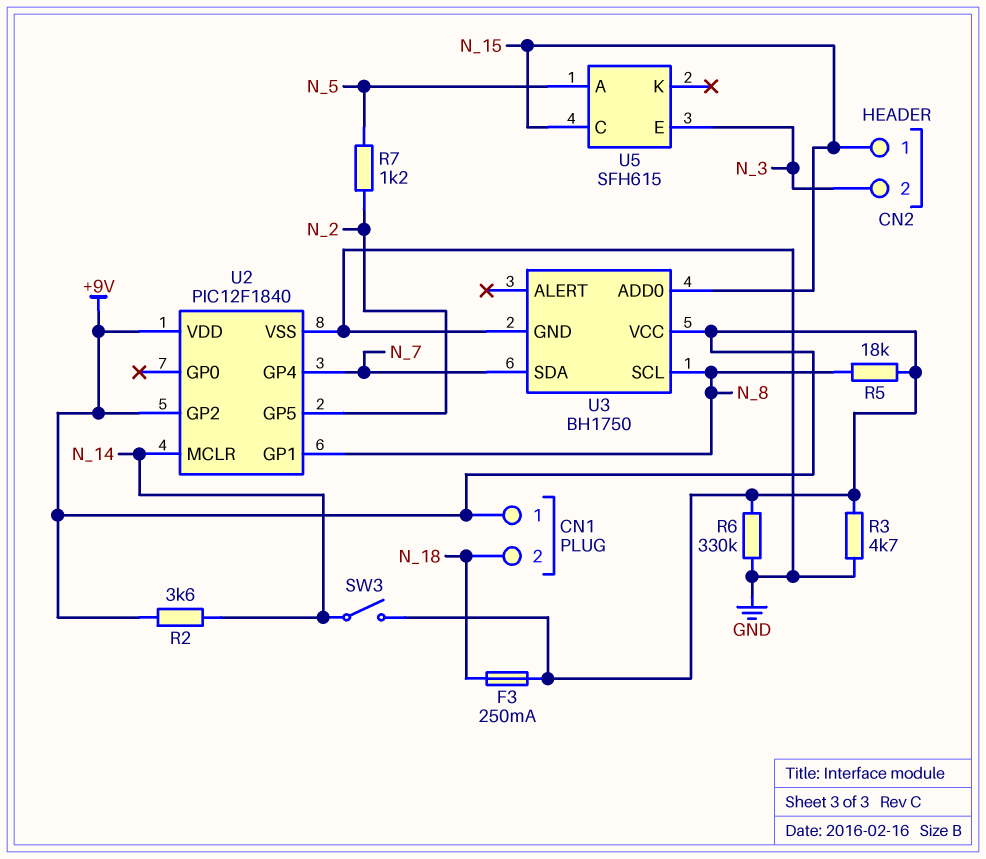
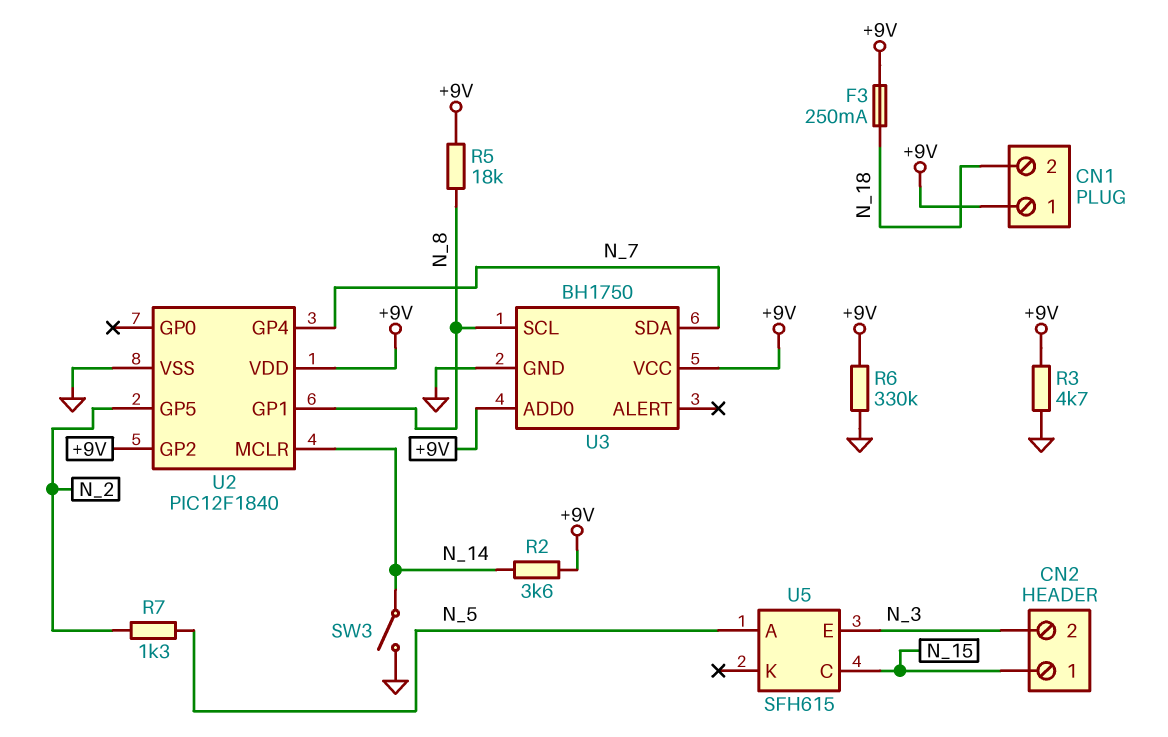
R7: 1.2k (N_2, N_5) -> 1.3k (N_2, N_5)
SW3: switch (+9V, N_14) -> switch (GND, N_14)
U3 pin ADD0: N_15 -> +9V

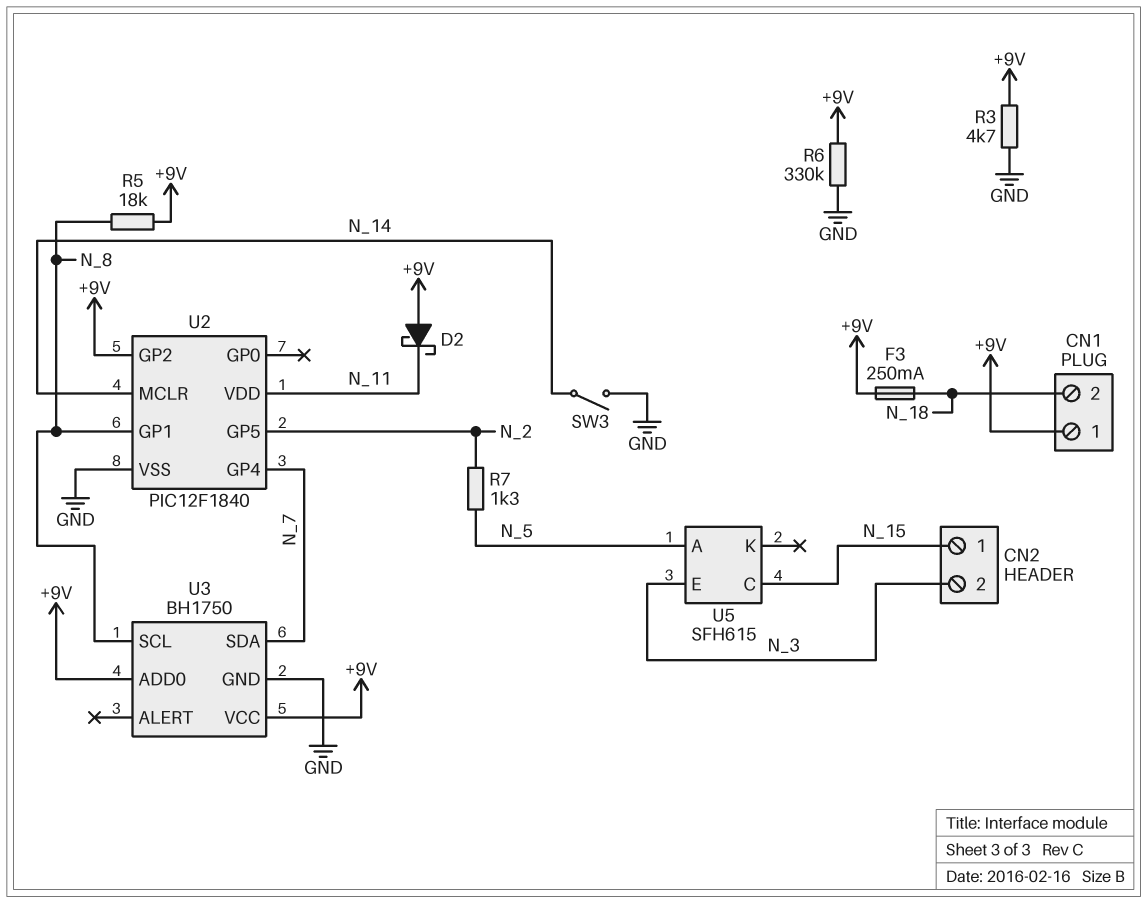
D2: none -> schottky (A +9V, K N_11)
R2: 3.6k (+9V, N_14) -> none
U2 pin VDD: +9V -> N_11

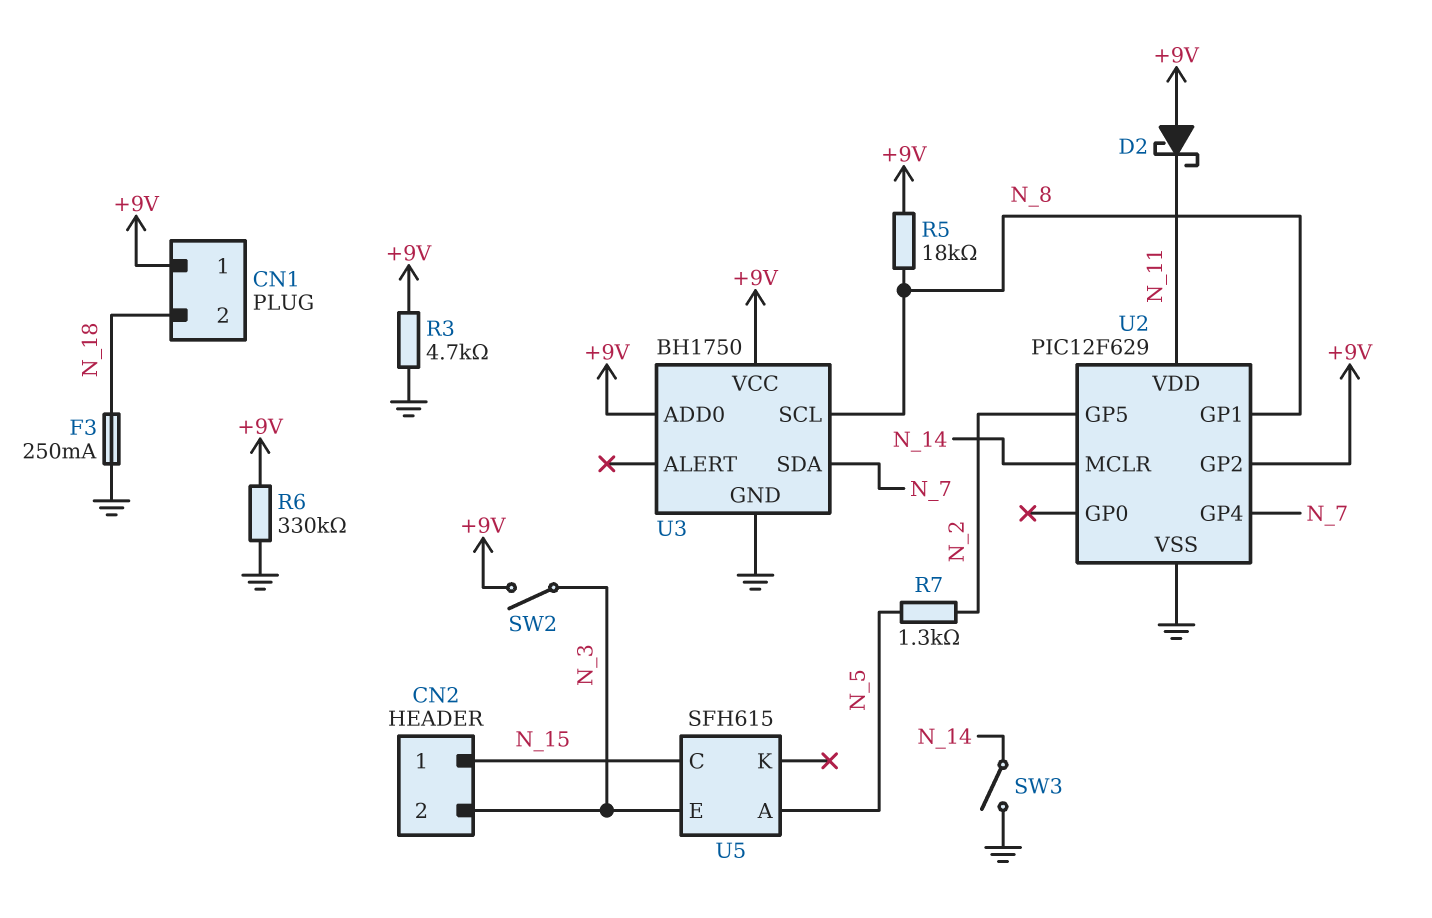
F3: 250mA (+9V, N_18) -> 250mA (GND, N_18)
SW2: none -> switch (+9V, N_3)
U2: PIC12F1840 -> PIC12F629

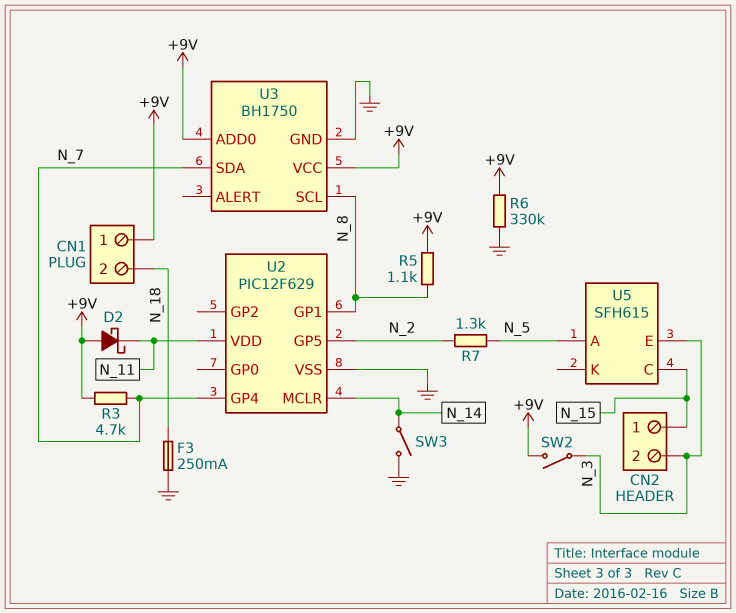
R3: 4.7k (+9V, GND) -> 4.7k (+9V, N_7)
R5: 18k (+9V, N_8) -> 1.1k (+9V, N_8)
U2 pin GP2: +9V -> none

